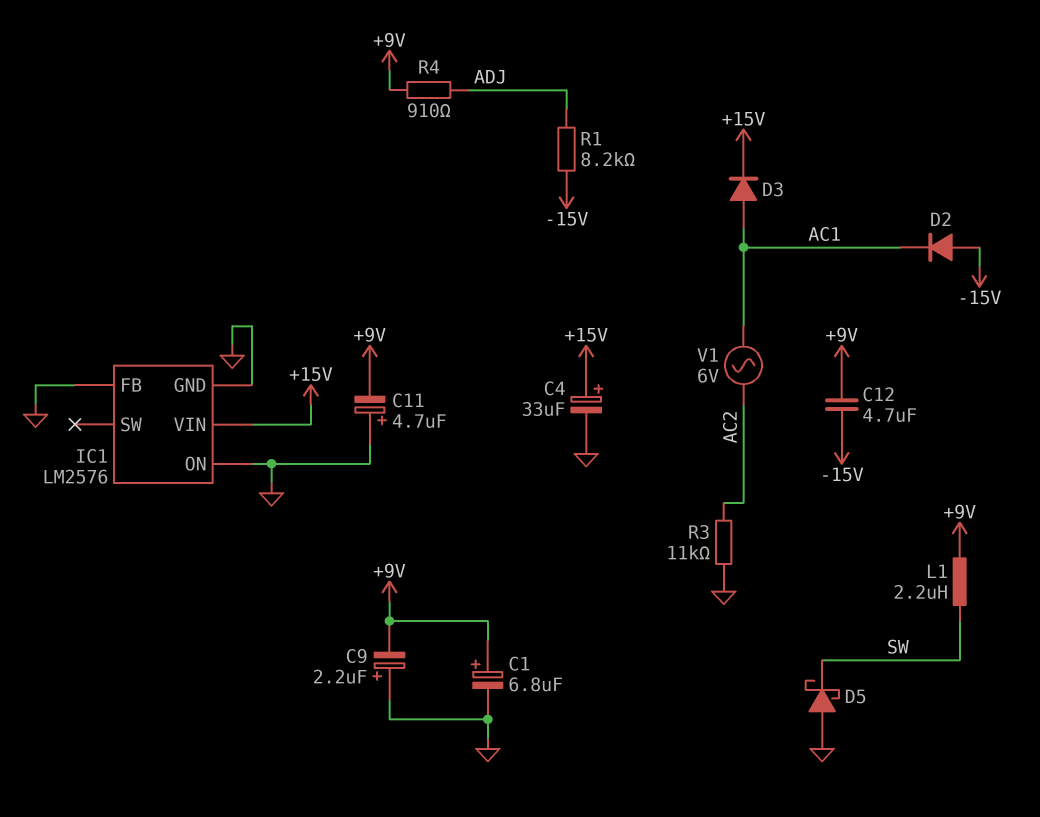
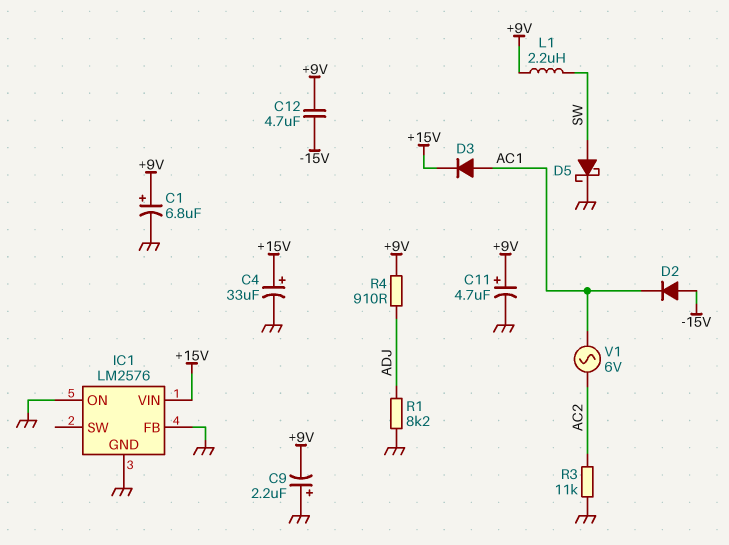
C11: 4.7uF (plus GND, minus +9V) -> 4.7uF (plus +9V, minus GND)
D5: schottky (A GND, K SW) -> schottky (A SW, K GND)
R1: 8.2k (-15V, ADJ) -> 8.2k (ADJ, GND)

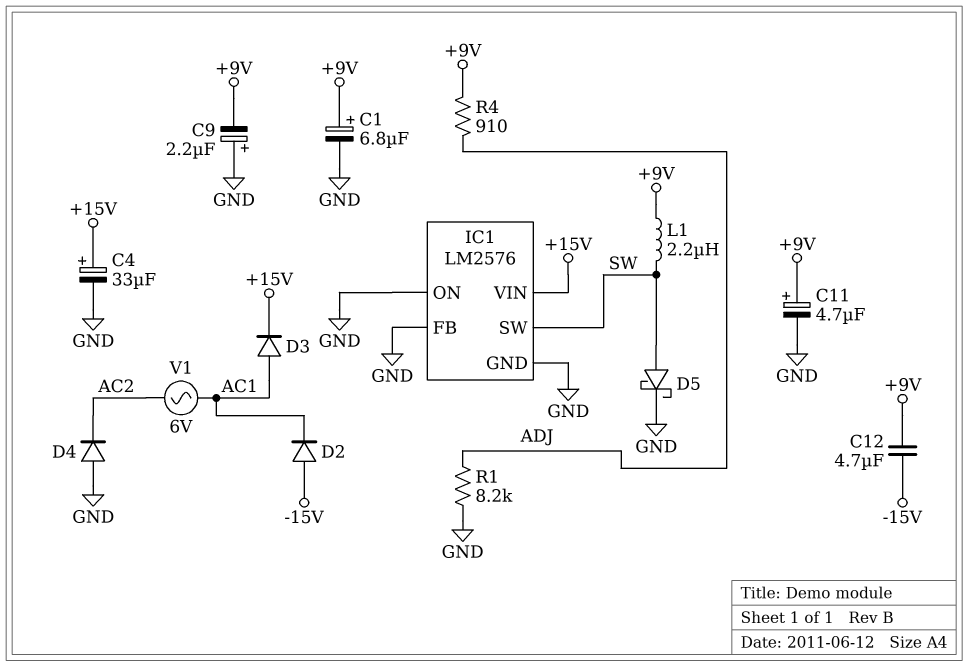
D4: none -> diode (A GND, K AC2)
IC1 pin SW: none -> SW
R3: 11k (AC2, GND) -> none

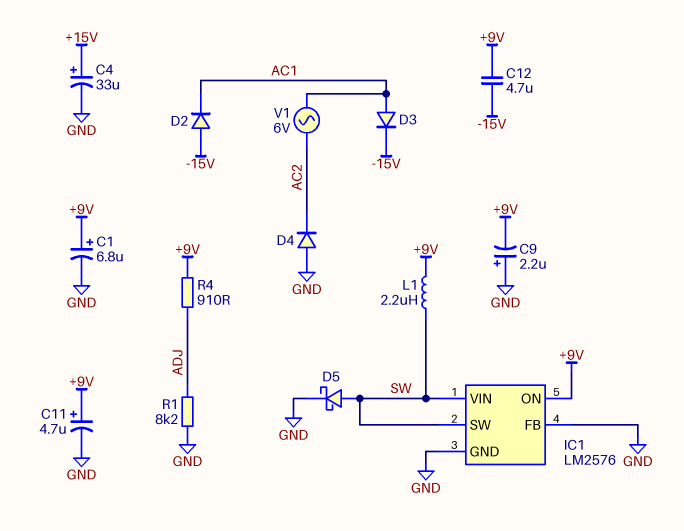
D3: diode (A AC1, K +15V) -> diode (A AC1, K -15V)
IC1 pin ON: GND -> +9V
IC1 pin VIN: +15V -> SW

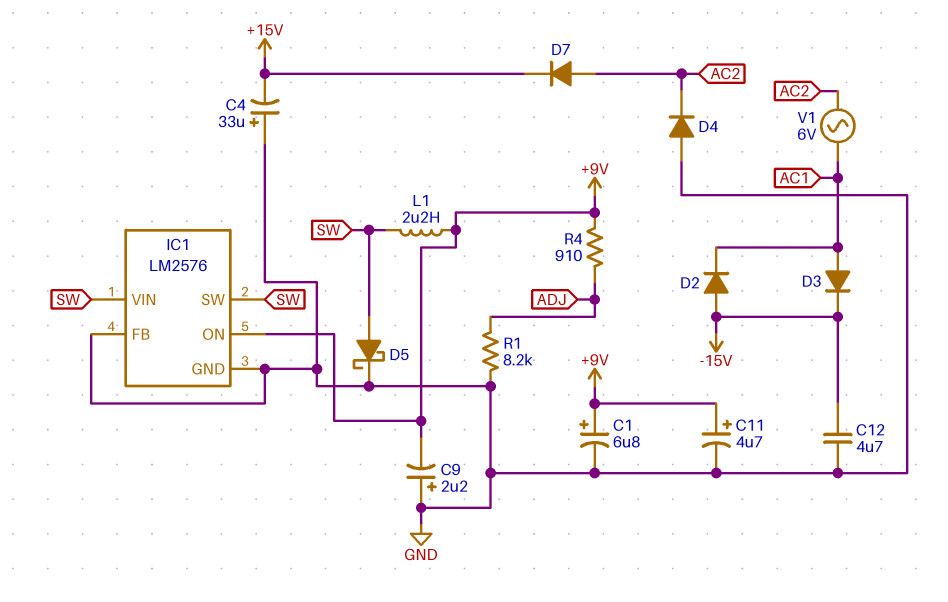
C4: 33uF (plus +15V, minus GND) -> 33uF (plus GND, minus +15V)
C12: 4.7uF (+9V, -15V) -> 4.7uF (-15V, GND)
D7: none -> diode (A AC2, K +15V)

